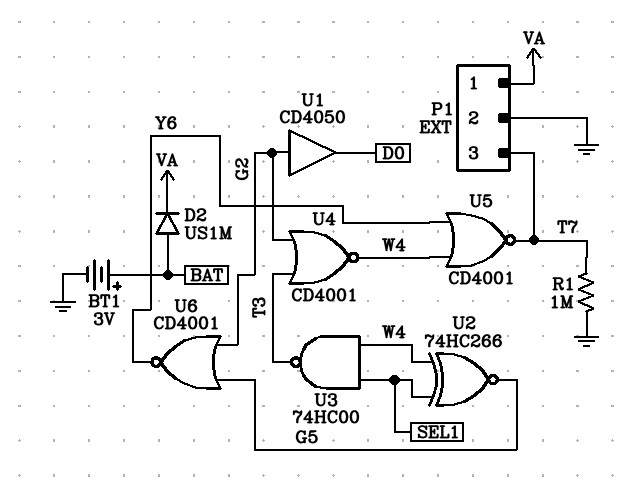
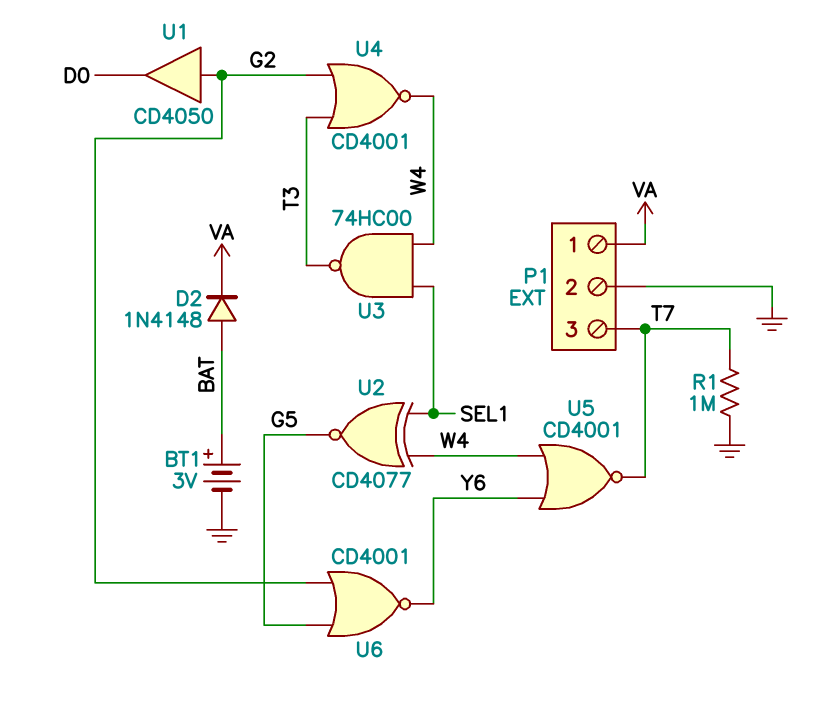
D2: diode US1M (A BAT, K VA) -> diode 1N4148 (A BAT, K VA)
U2: XNOR 74HC266 (in SEL1, in W4, out G5) -> XNOR CD4077 (in SEL1, in W4, out G5)

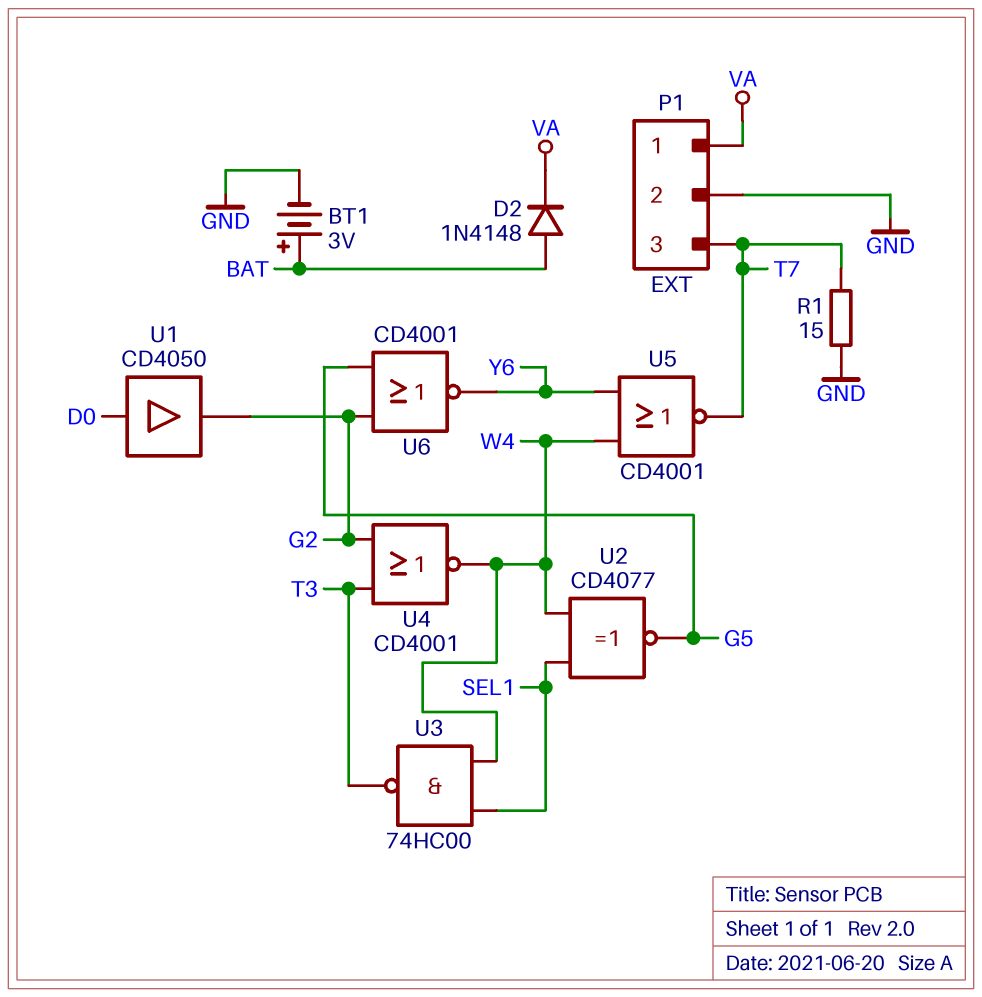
R1: 1M (GND, T7) -> 15 (GND, T7)
U1: buffer CD4050 (in G2, out D0) -> buffer CD4050 (in D0, out G2)

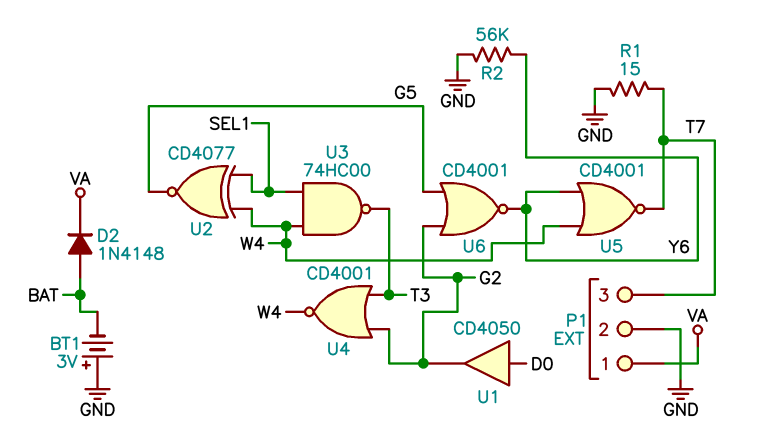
BT1: 3V (plus BAT, minus GND) -> 3V (plus GND, minus BAT)
R2: none -> 56k (GND, Y6)

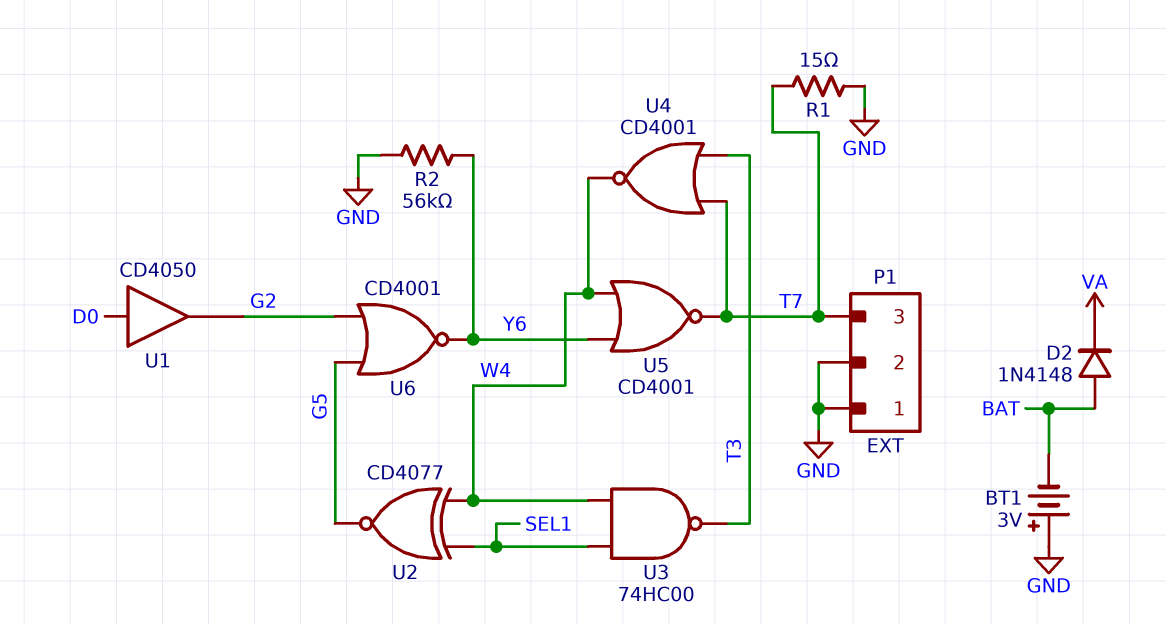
P1 pin 1: VA -> GND
U4: NOR CD4001 (in G2, in T3, out W4) -> NOR CD4001 (in T3, in T7, out W4)

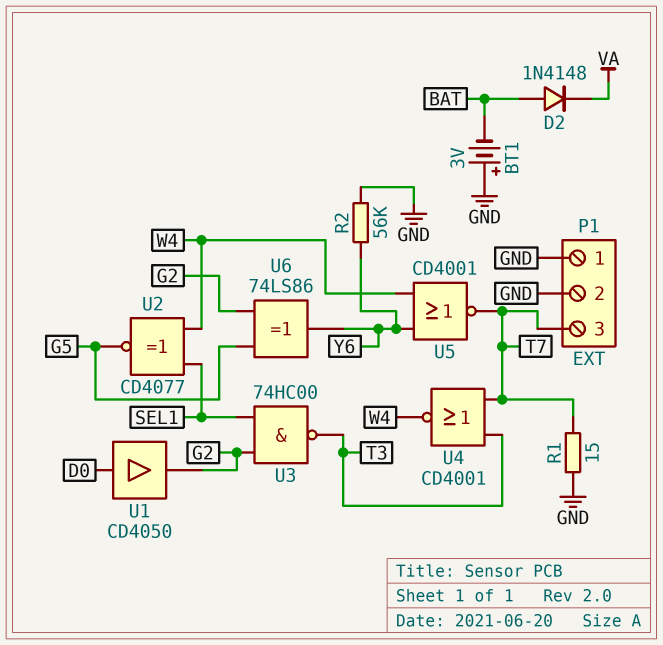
U3: NAND 74HC00 (in SEL1, in W4, out T3) -> NAND 74HC00 (in G2, in SEL1, out T3)
U6: NOR CD4001 (in G2, in G5, out Y6) -> XOR 74LS86 (in G2, in G5, out Y6)

